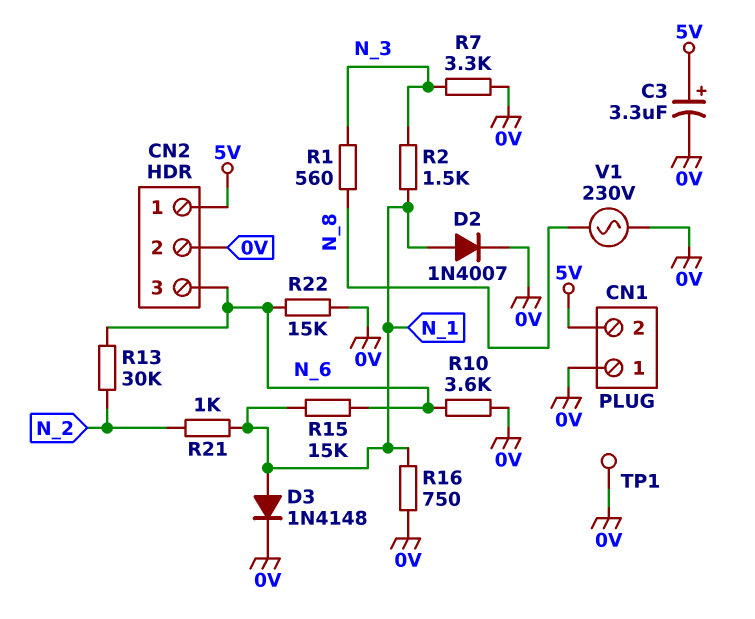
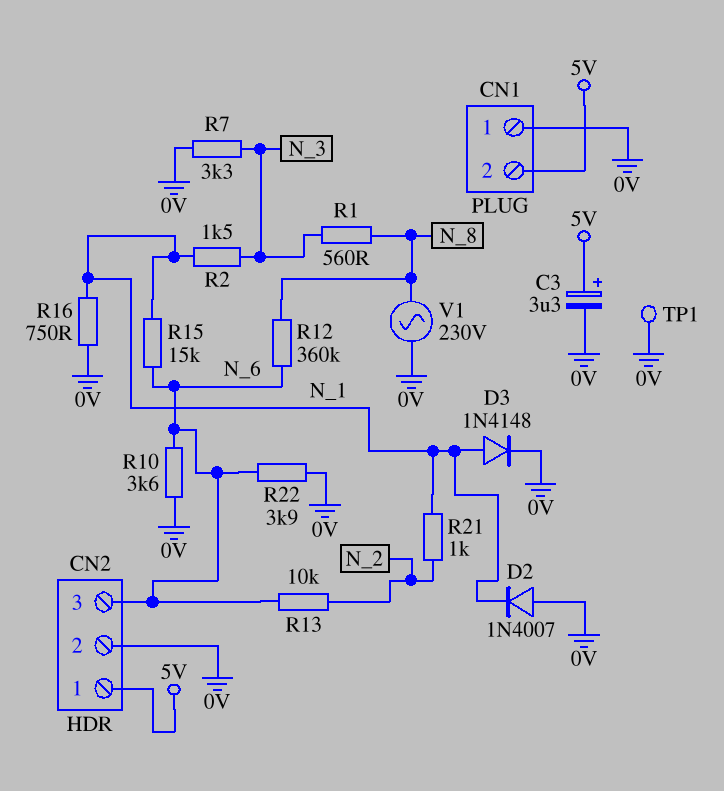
D2: diode 1N4007 (A N_1, K 0V) -> diode 1N4007 (A 0V, K N_1)
R12: none -> 360k (N_6, N_8)
R13: 30k (N_2, N_6) -> 10k (N_2, N_6)
R22: 15k (0V, N_6) -> 3.9k (0V, N_6)

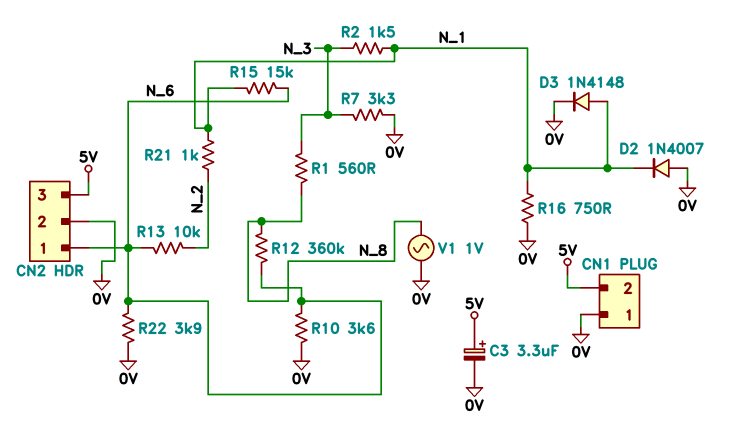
CN2 pin 1: 5V -> N_6
CN2 pin 3: N_6 -> 5V
TP1: test point (0V) -> none
V1: AC 230V (0V, N_8) -> AC 1V (0V, N_8)

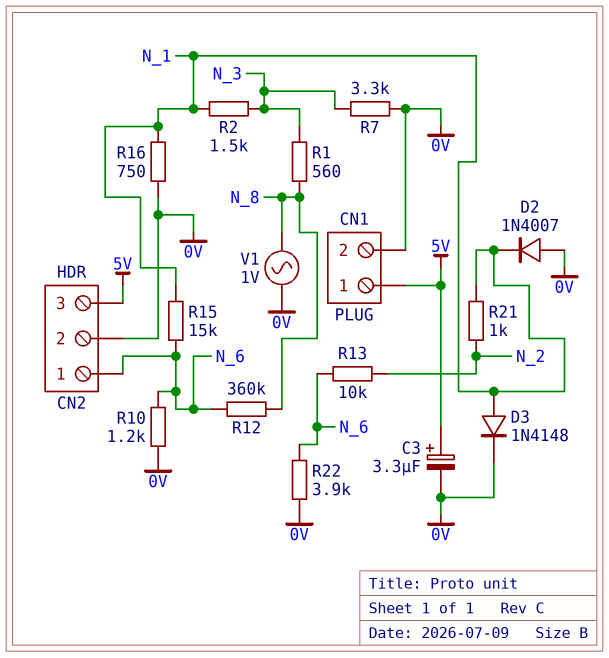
CN1 pin 1: 0V -> 5V
CN1 pin 2: 5V -> 0V
R10: 3.6k (0V, N_6) -> 1.2k (0V, N_6)

